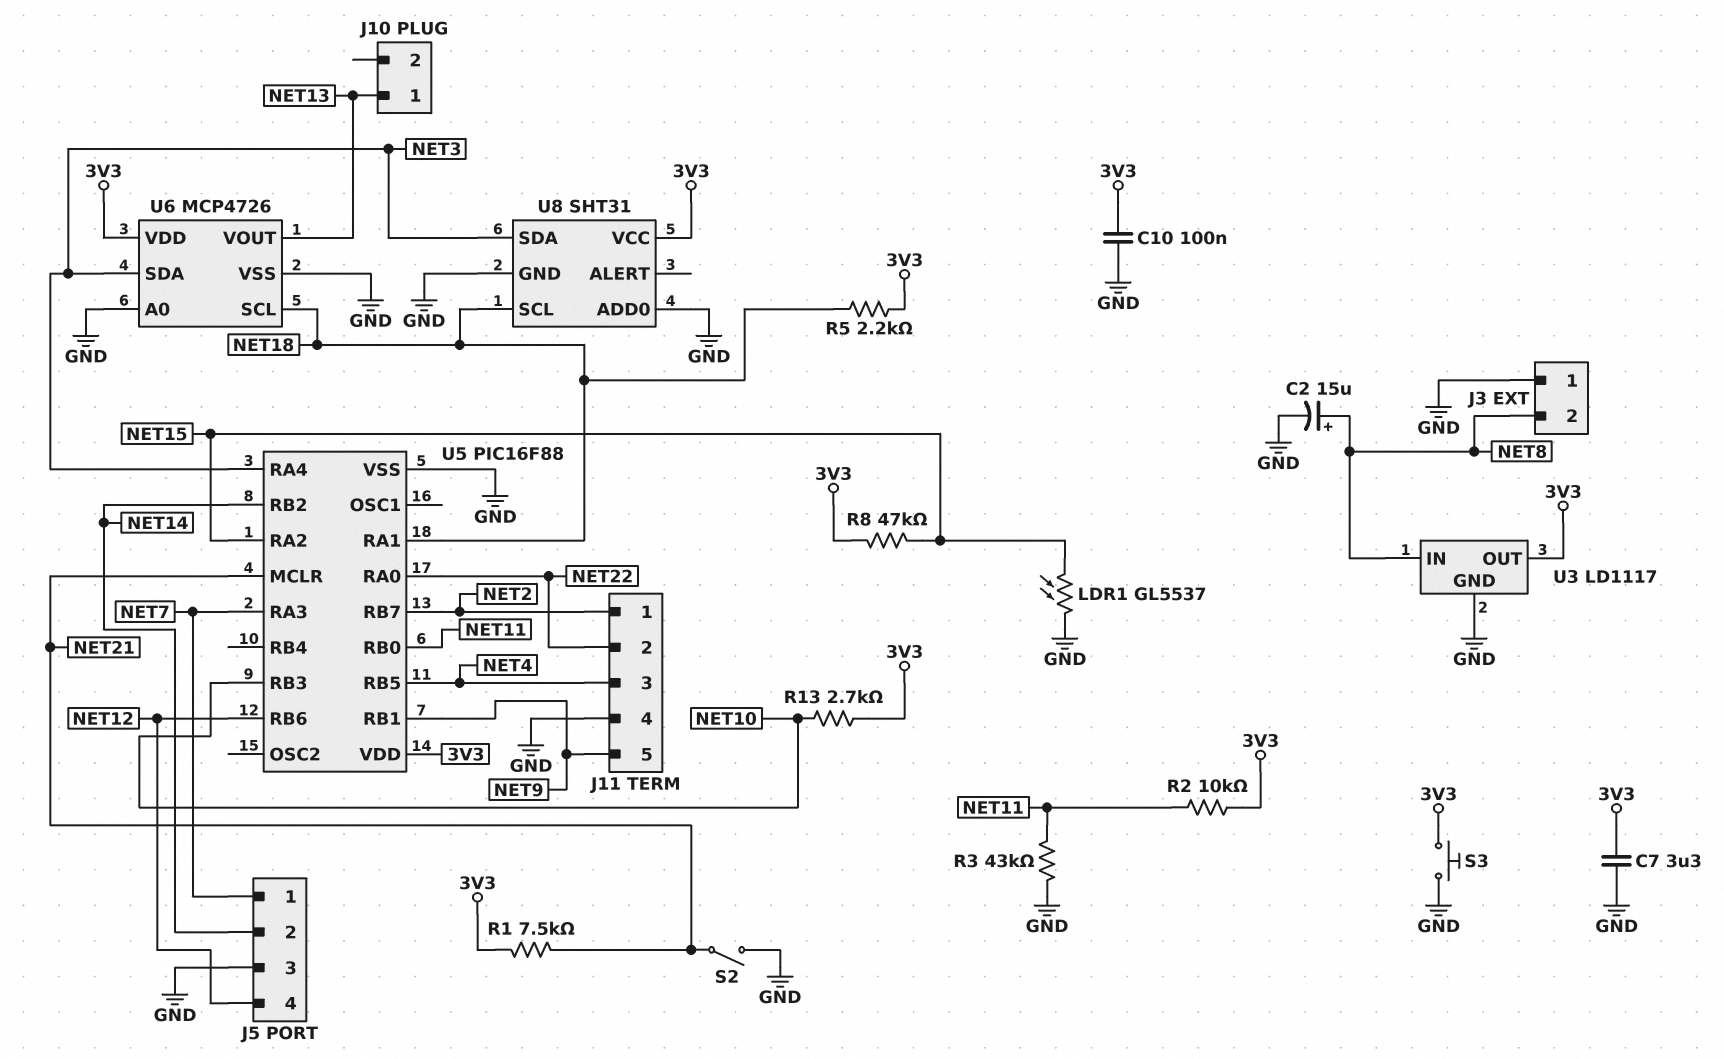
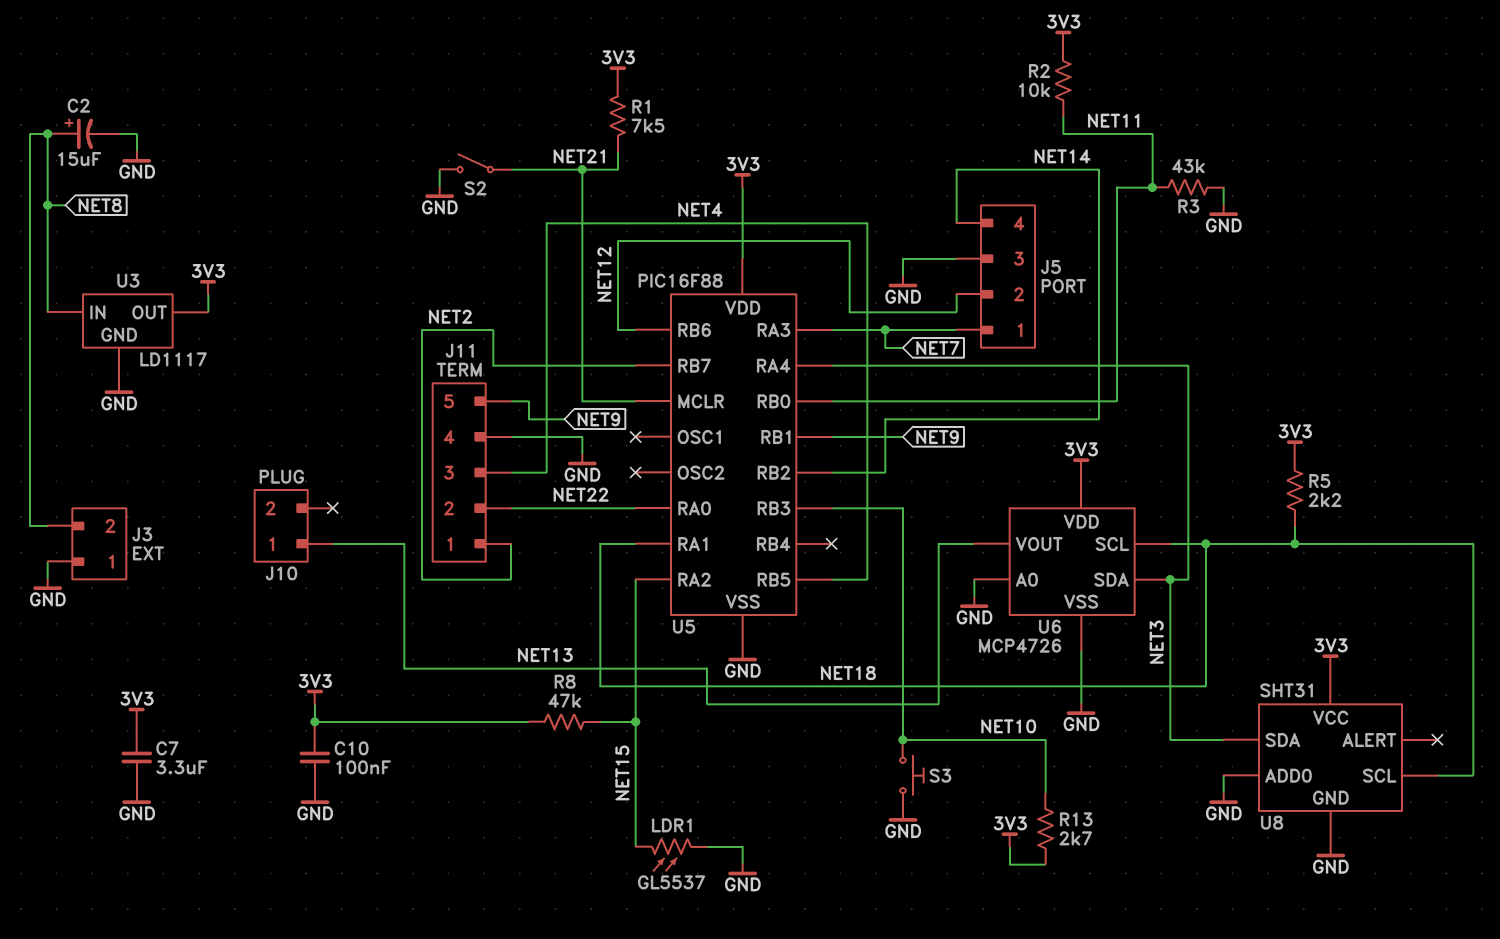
J5 pin 2: NET14 -> NET12
J5 pin 4: NET12 -> NET14
S3: button (3V3, GND) -> button (GND, NET10)

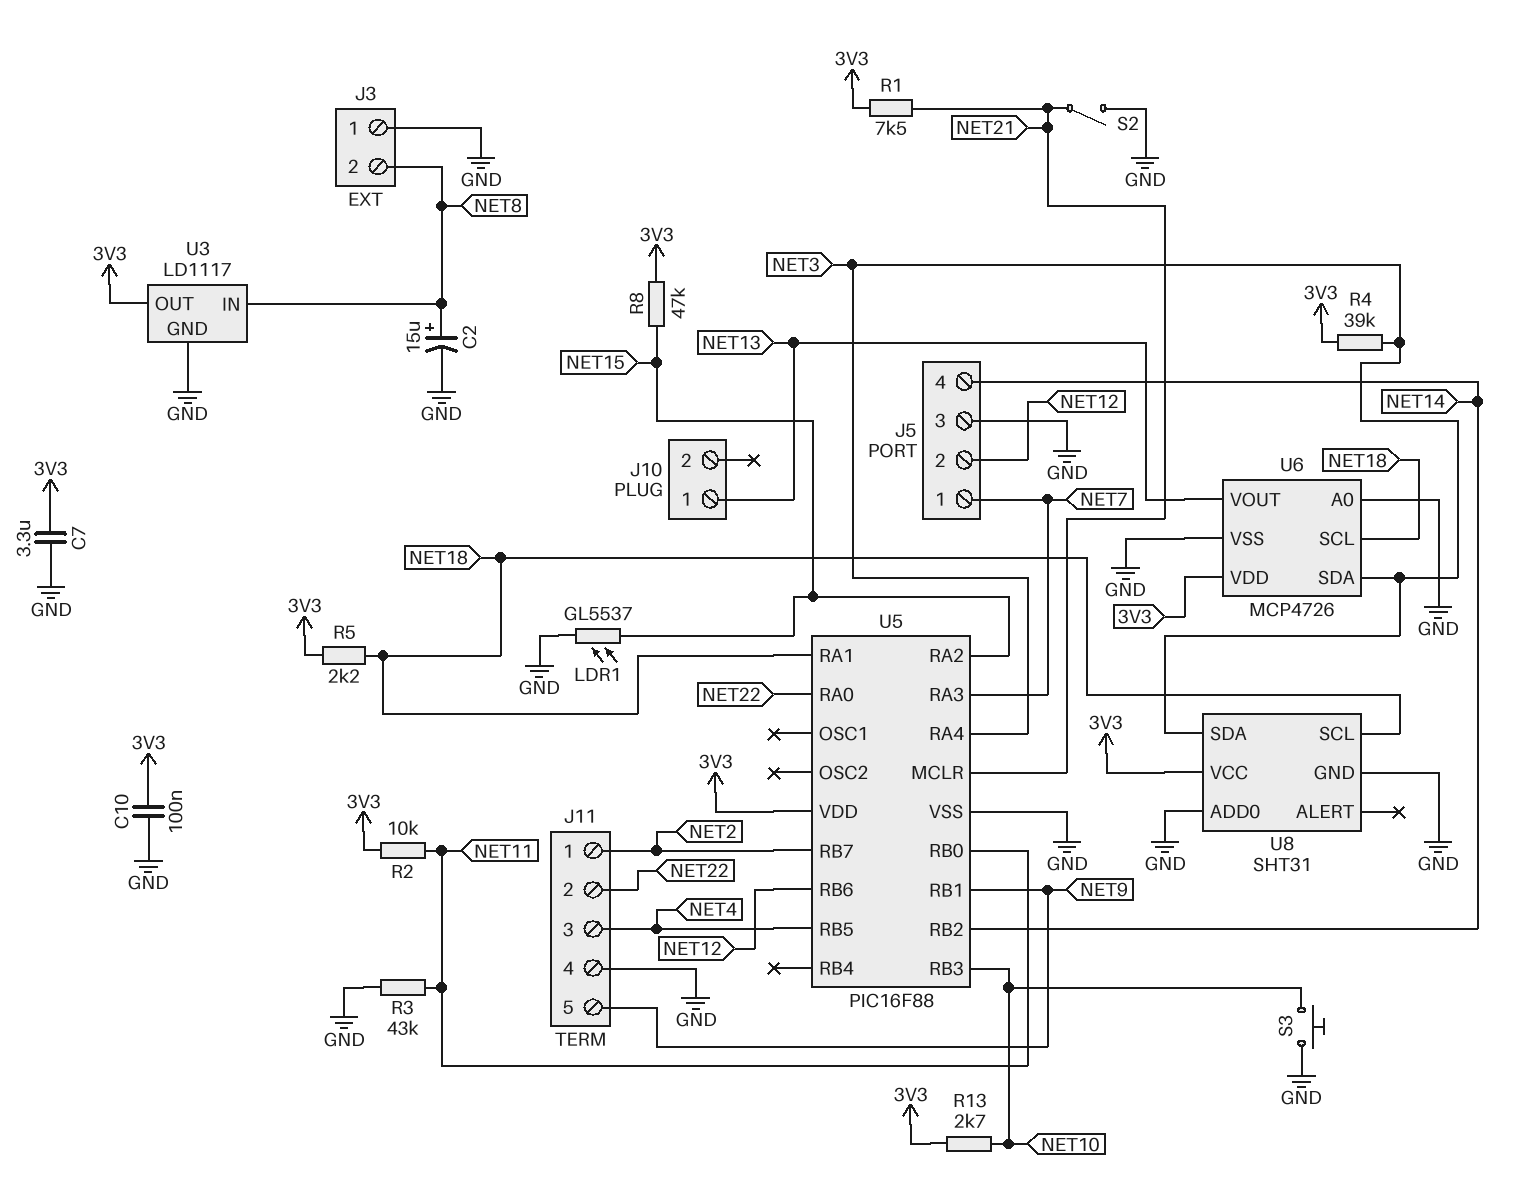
R4: none -> 39k (3V3, NET3)

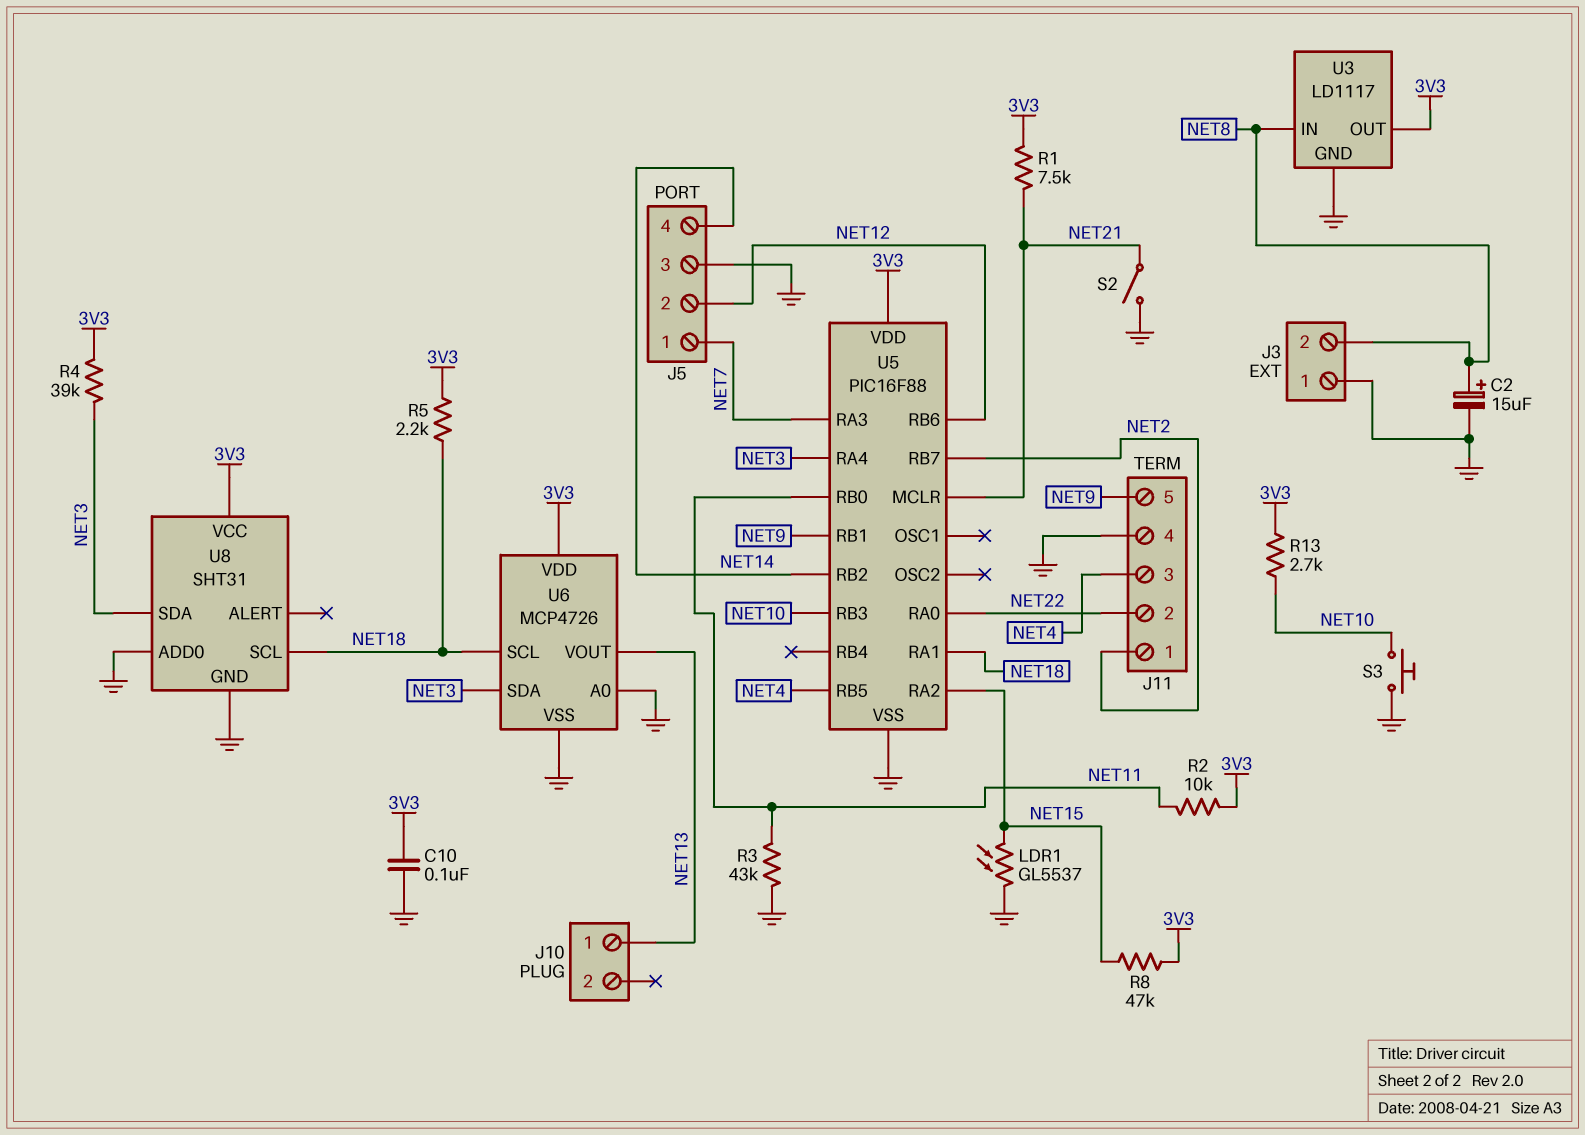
C7: 3.3uF (3V3, GND) -> none

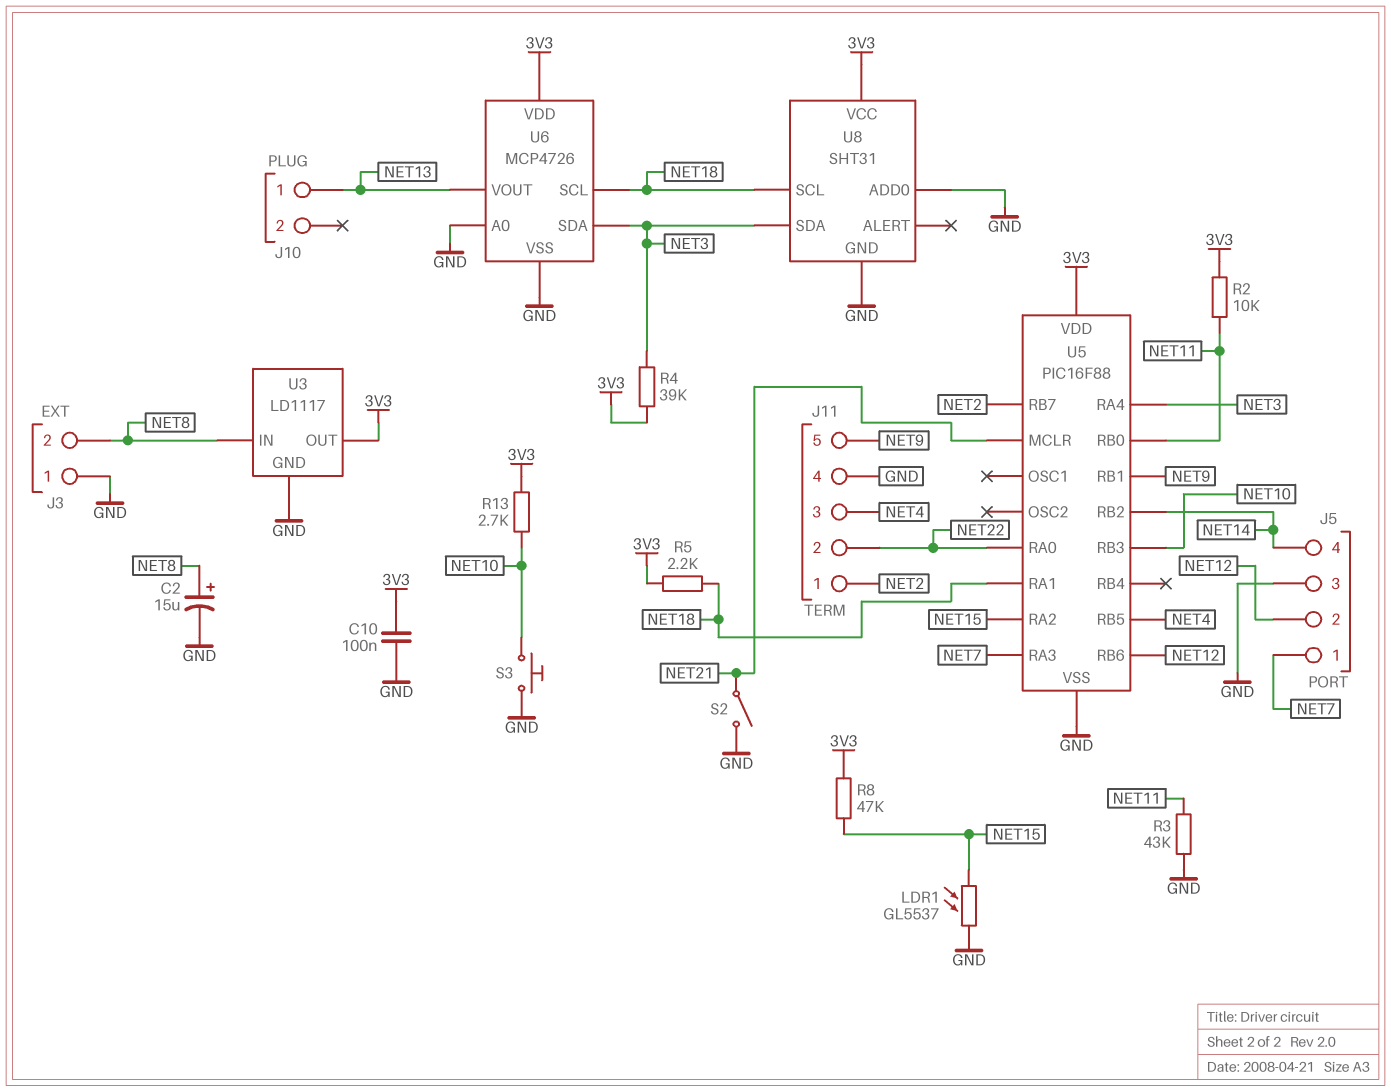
R1: 7.5k (3V3, NET21) -> none

